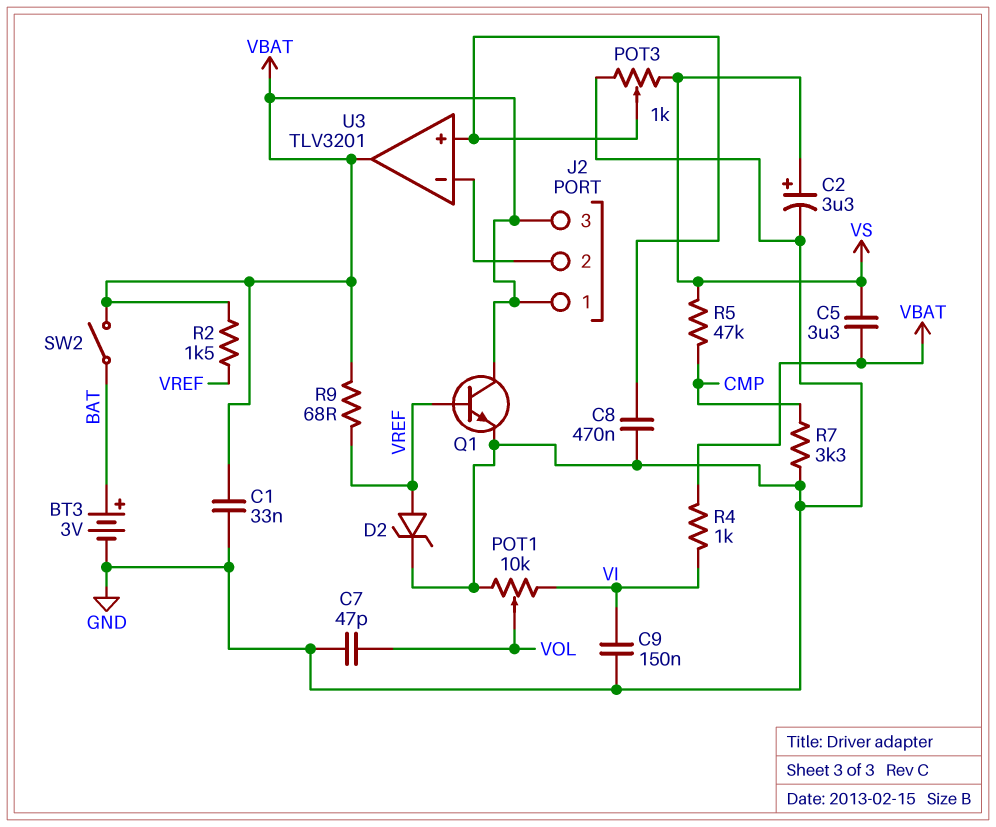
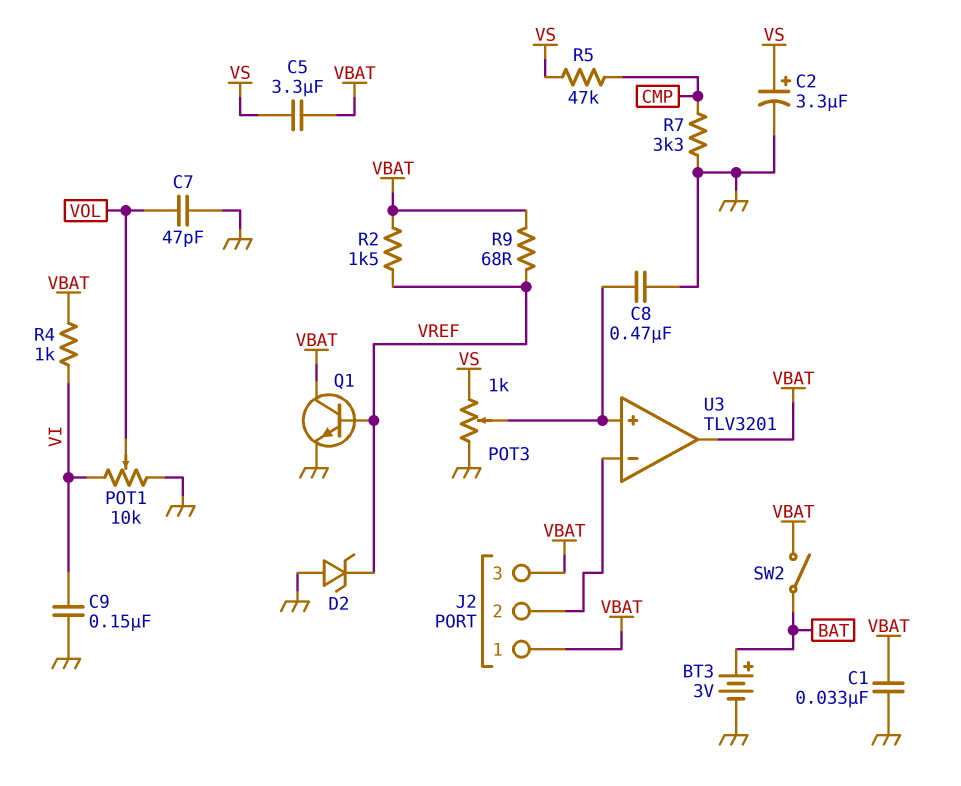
D2: zener (A VREF, K GND) -> zener (A GND, K VREF)

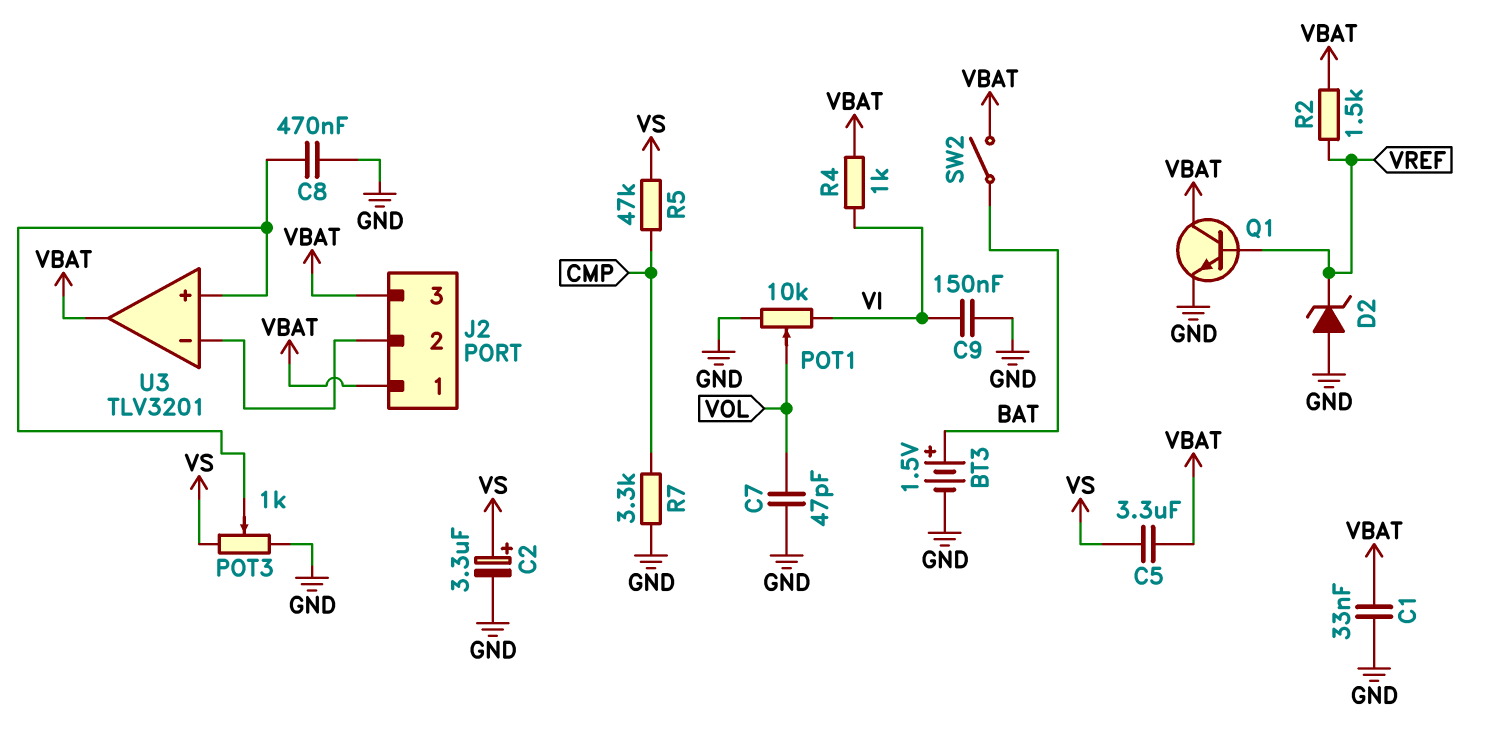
BT3: 3V (plus BAT, minus GND) -> 1.5V (plus BAT, minus GND)
R9: 68 (VBAT, VREF) -> none

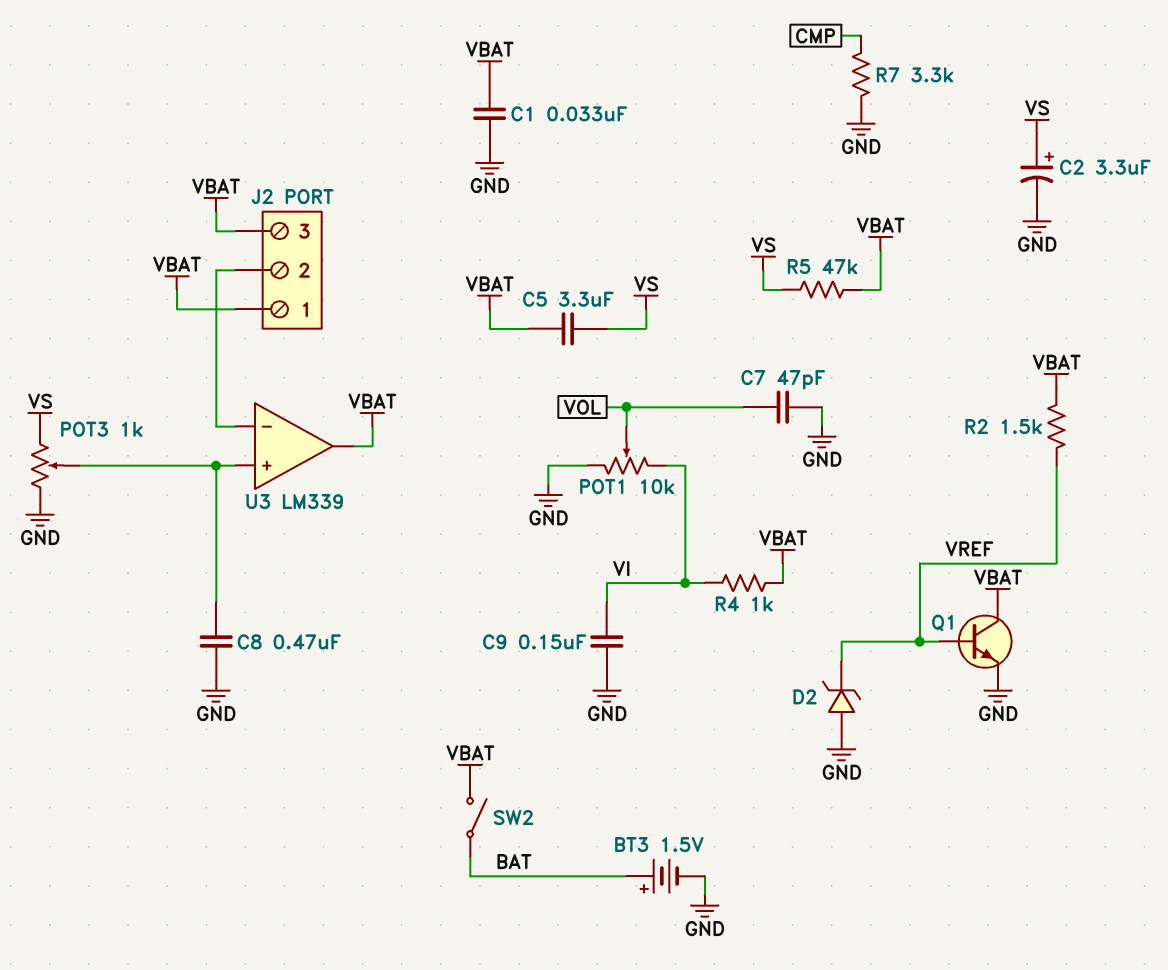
R5: 47k (CMP, VS) -> 47k (VBAT, VS)
U3: TLV3201 -> LM339

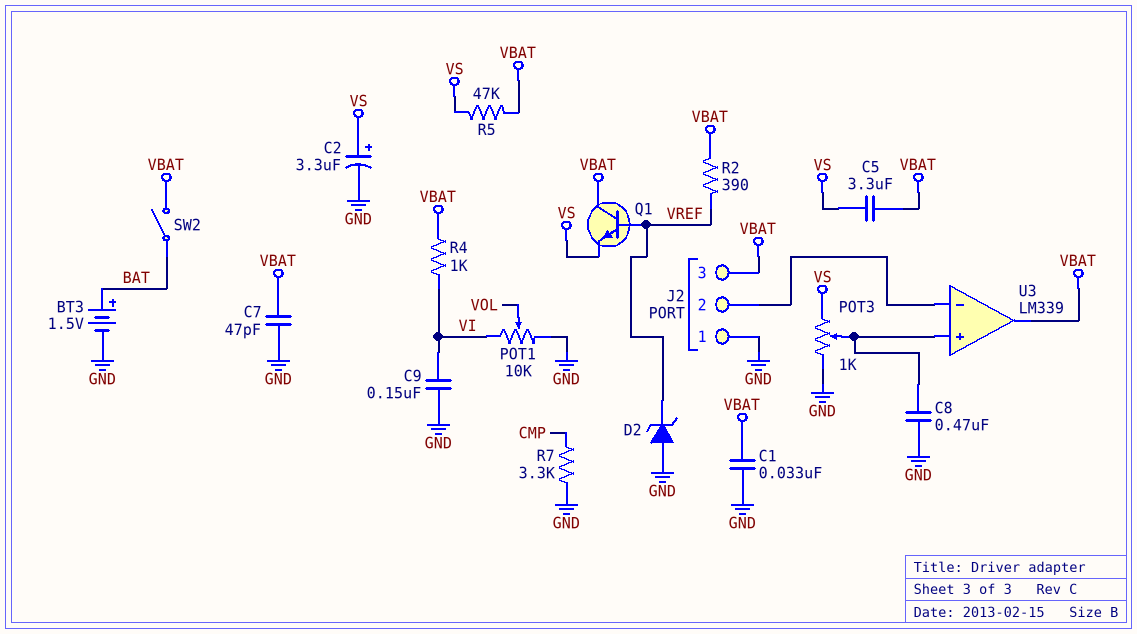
C7: 47pF (GND, VOL) -> 47pF (GND, VBAT)
J2 pin 1: VBAT -> GND
Q1: NPN (B VREF, C VBAT, E GND) -> NPN (B VREF, C VBAT, E VS)
R2: 1.5k (VBAT, VREF) -> 390 (VBAT, VREF)

